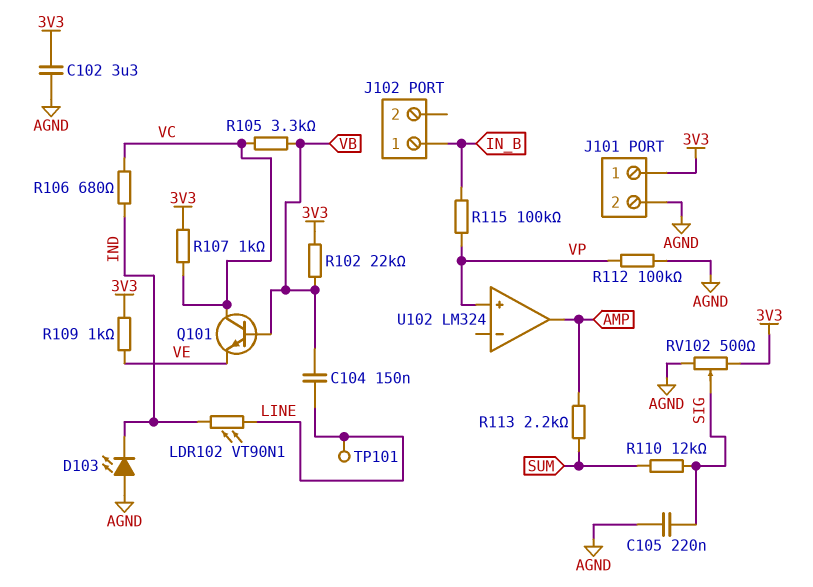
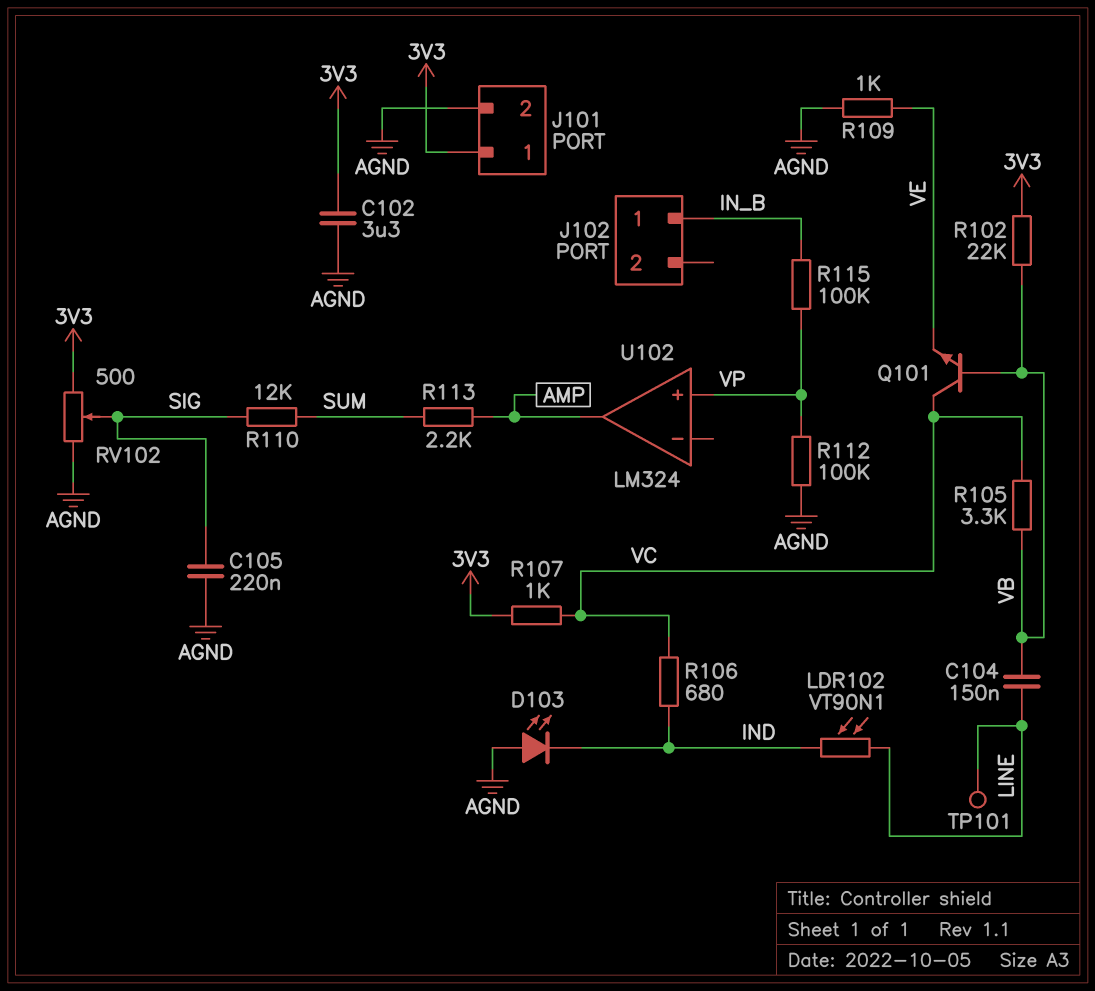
R109: 1k (3V3, VE) -> 1k (AGND, VE)

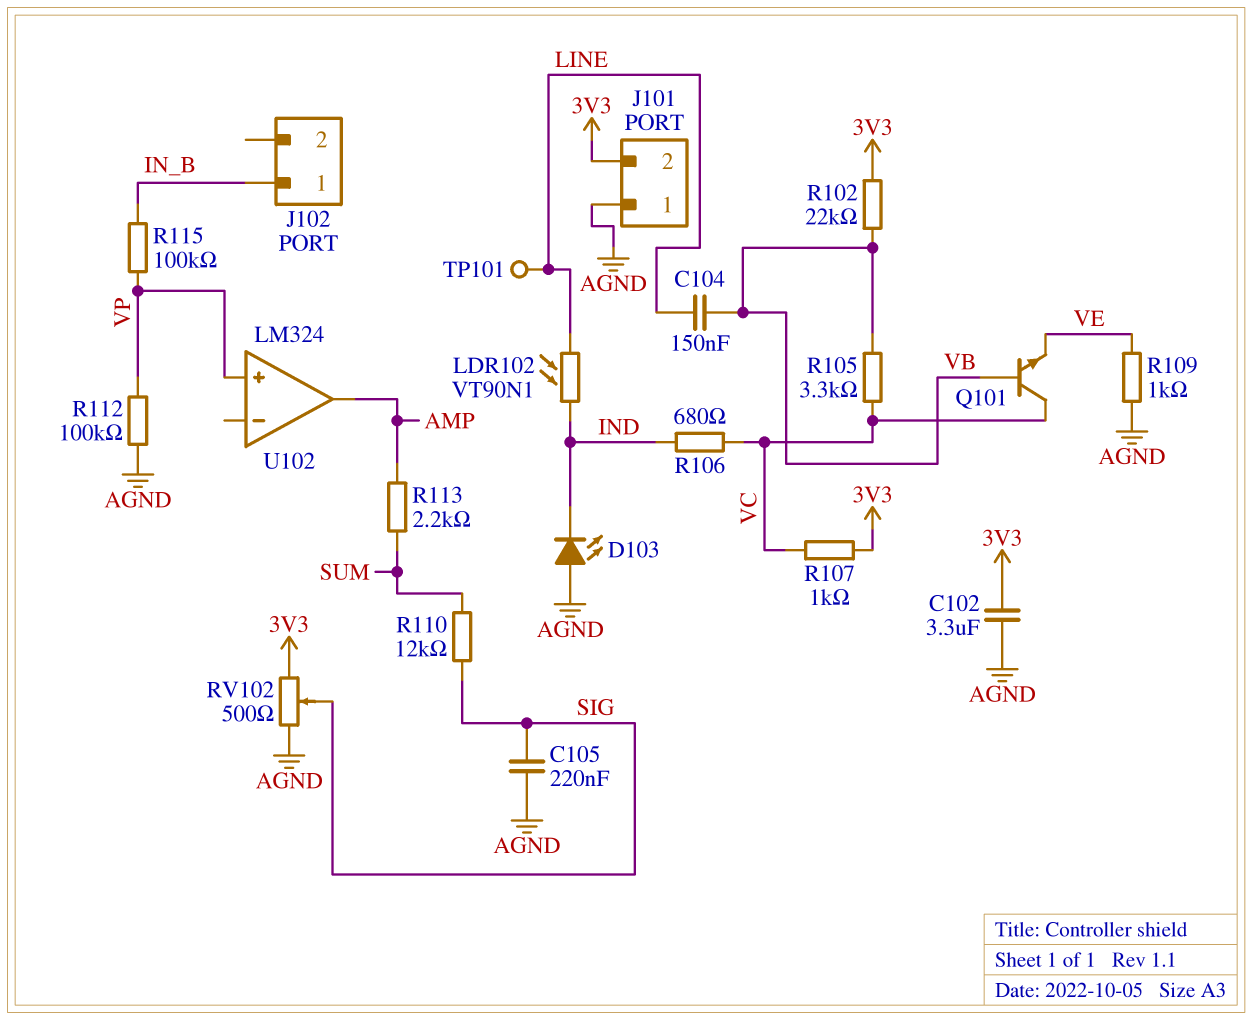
J101 pin 1: 3V3 -> AGND
J101 pin 2: AGND -> 3V3

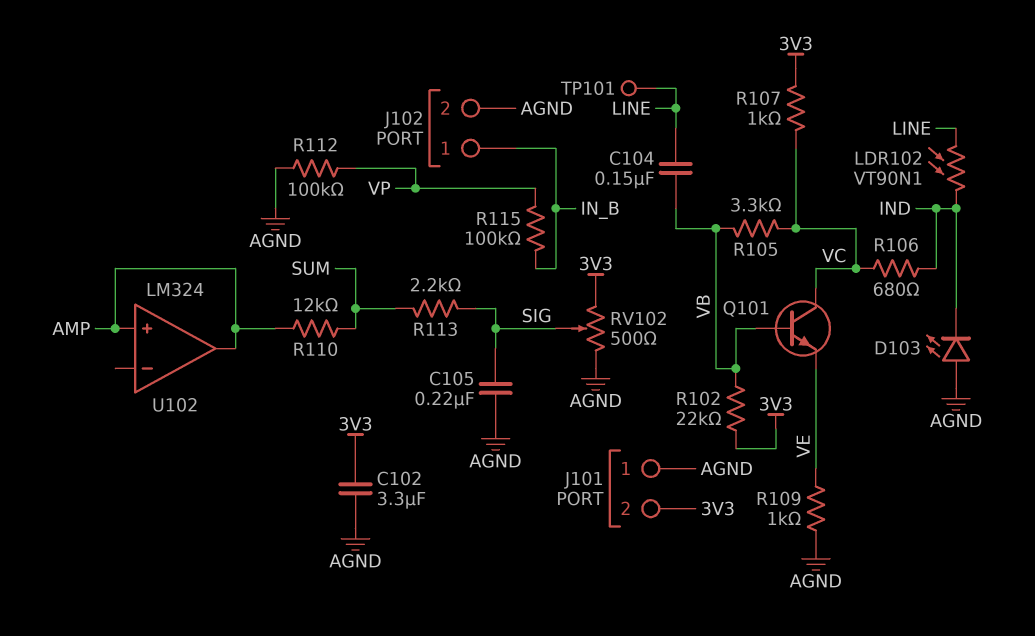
J102 pin 2: none -> AGND
R110: 12k (SIG, SUM) -> 12k (AMP, SUM)
R113: 2.2k (AMP, SUM) -> 2.2k (SIG, SUM)
U102 pin in+: VP -> AMP

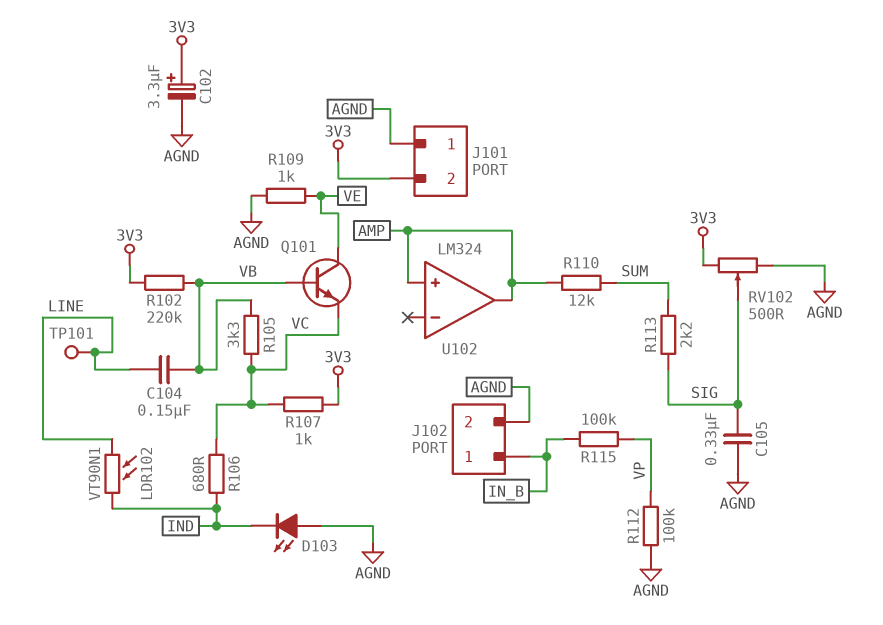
C102: 3.3uF (3V3, AGND) -> 3.3uF (plus 3V3, minus AGND)
C105: 220nF (AGND, SIG) -> 330nF (AGND, SIG)
Q101: NPN (B VB, C VC, E VE) -> NPN (B VB, C VE, E VC)
R102: 22k (3V3, VB) -> 220k (3V3, VB)

